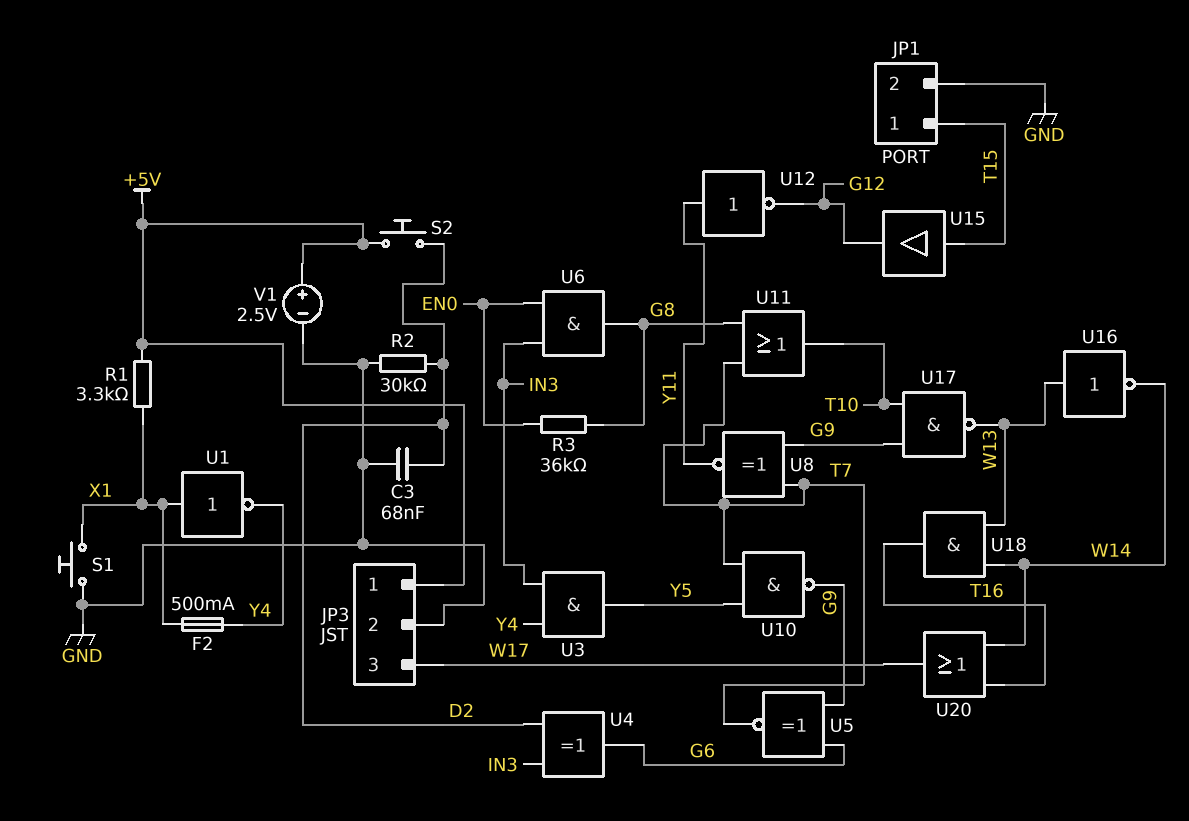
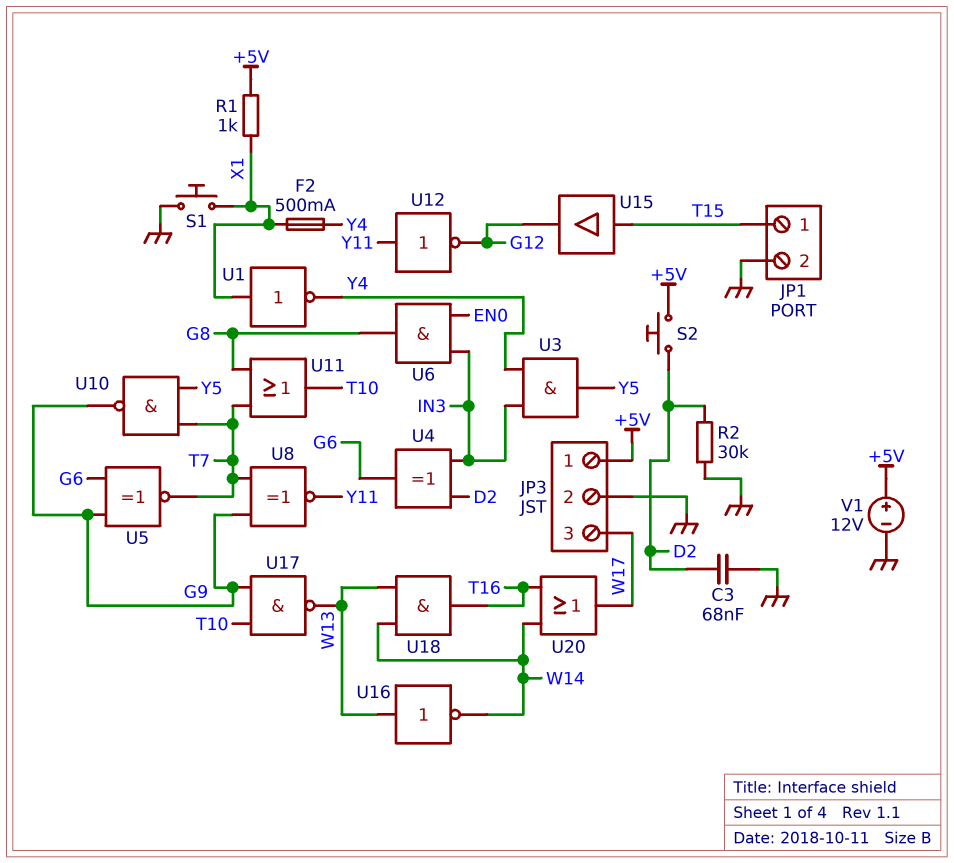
R1: 3.3k (+5V, X1) -> 1k (+5V, X1)
R3: 36k (EN0, G8) -> none
V1: 2.5V (plus +5V, minus GND) -> 12V (plus +5V, minus GND)

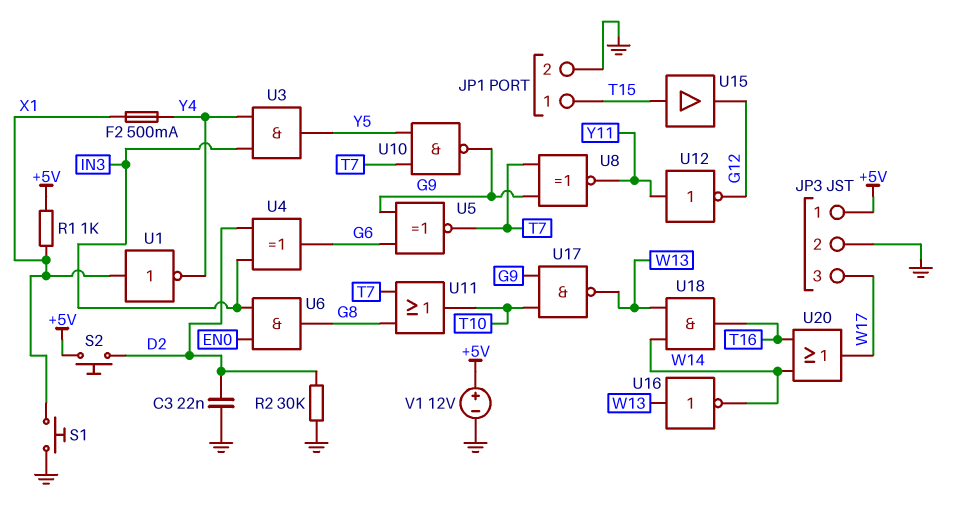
C3: 68nF (D2, GND) -> 22nF (D2, GND)

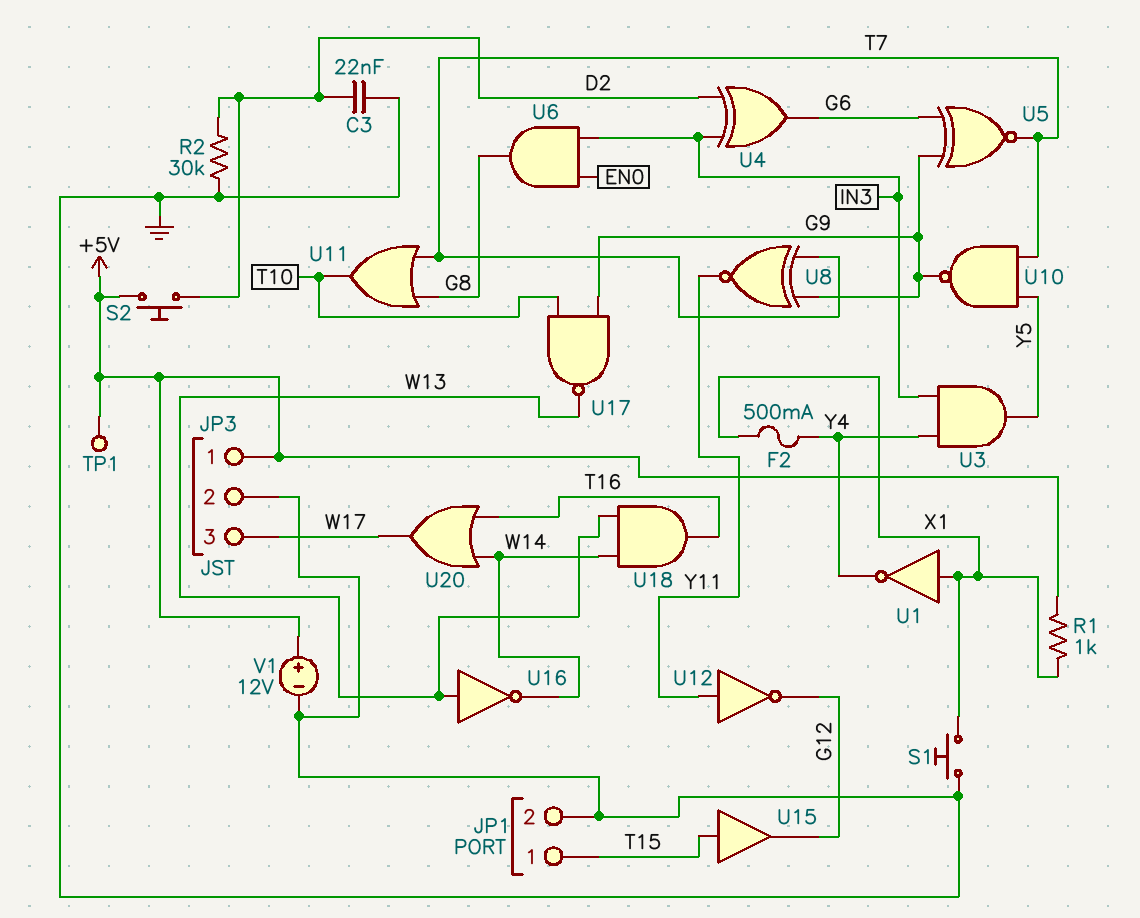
TP1: none -> test point (+5V)

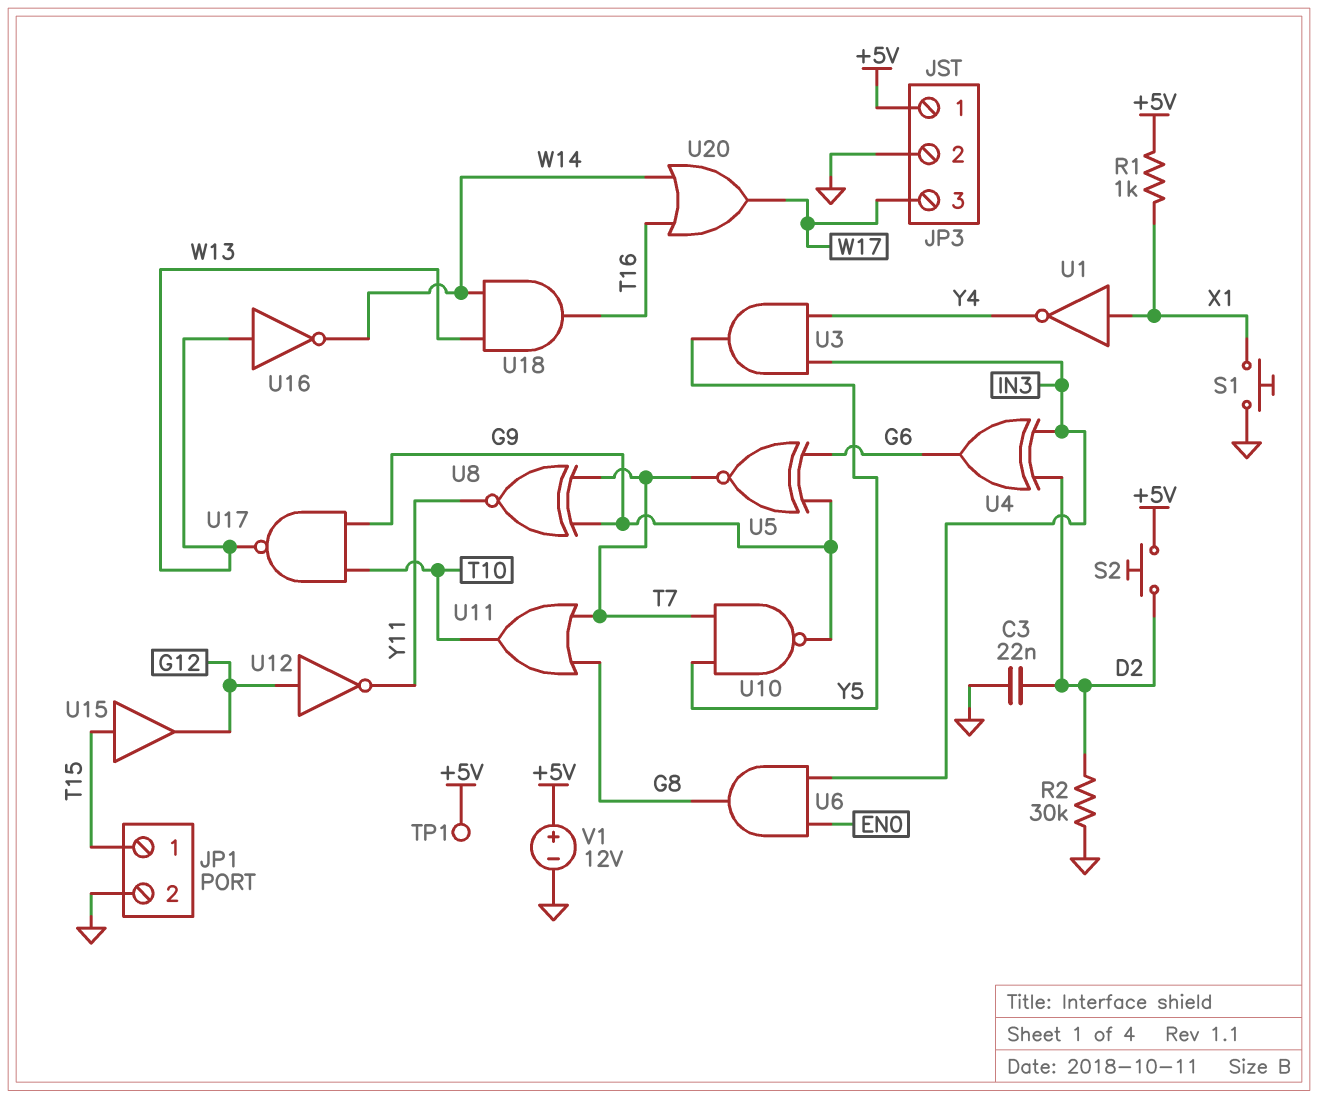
F2: 500mA (X1, Y4) -> none
U12: NOT (in Y11, out G12) -> NOT (in G12, out Y11)

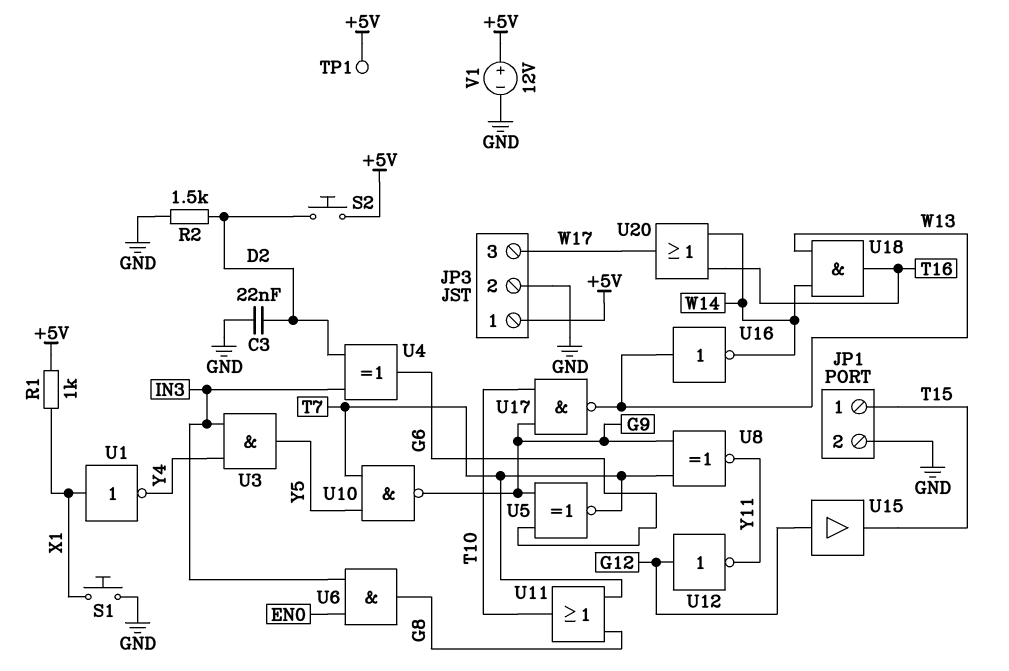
R2: 30k (D2, GND) -> 1.5k (D2, GND)
U15: buffer (in T15, out G12) -> buffer (in G12, out T15)

